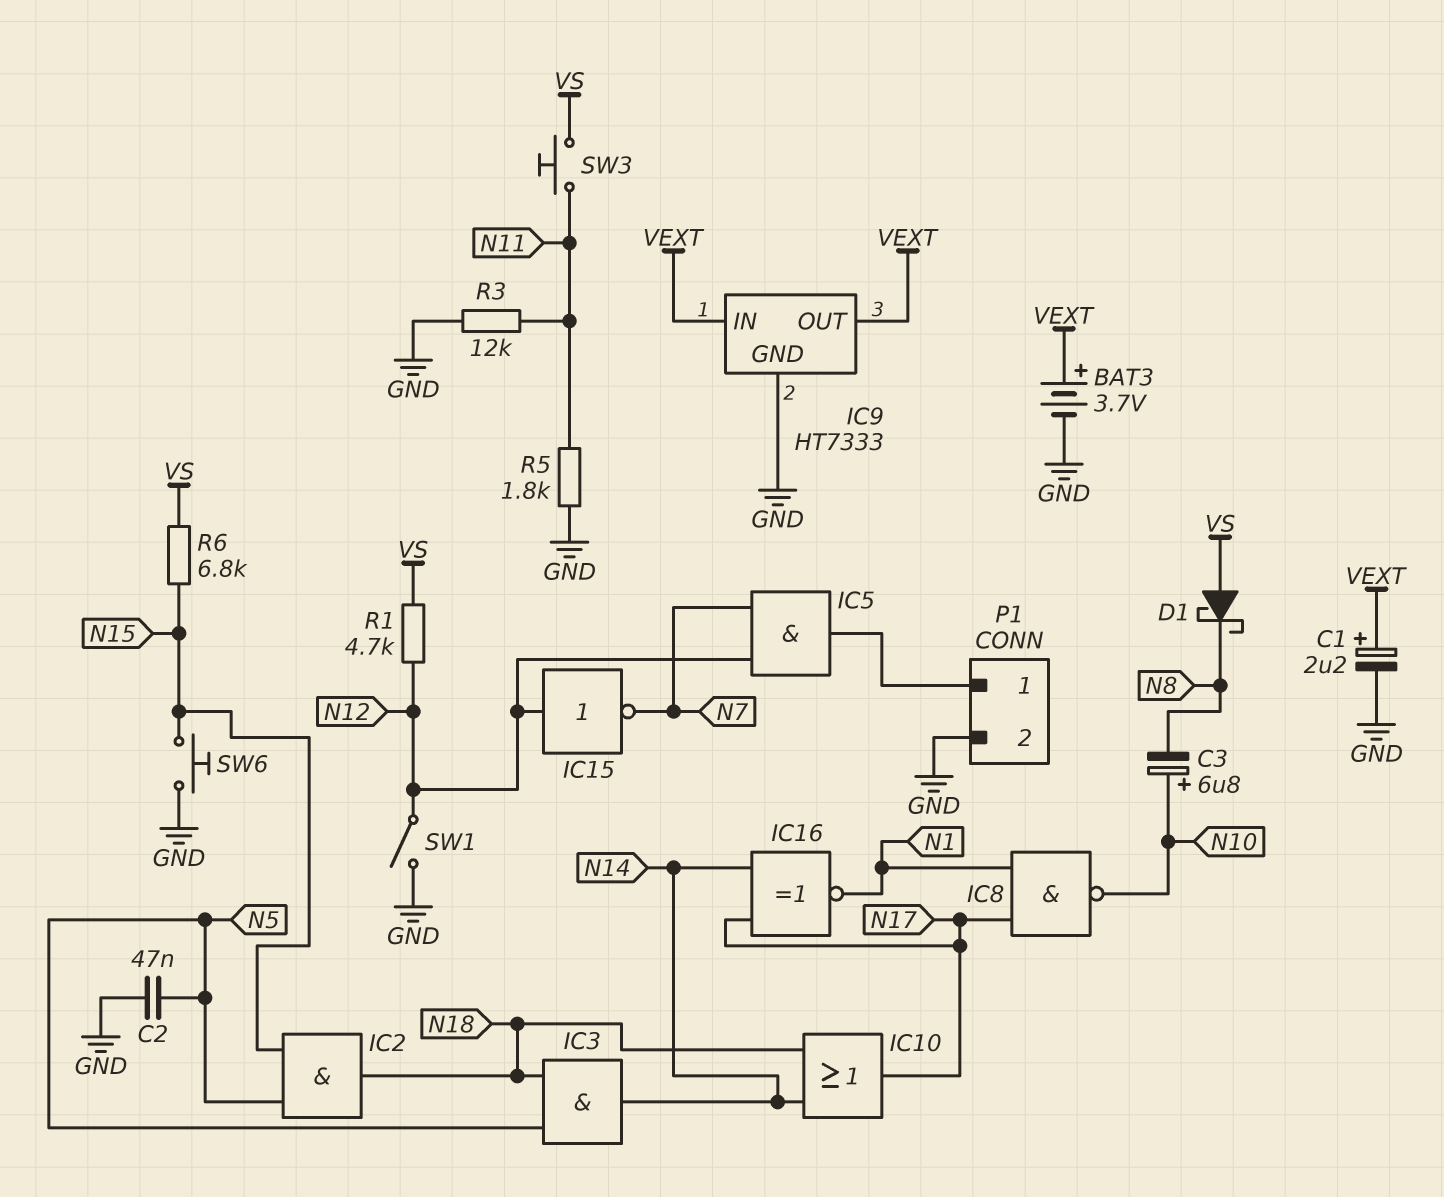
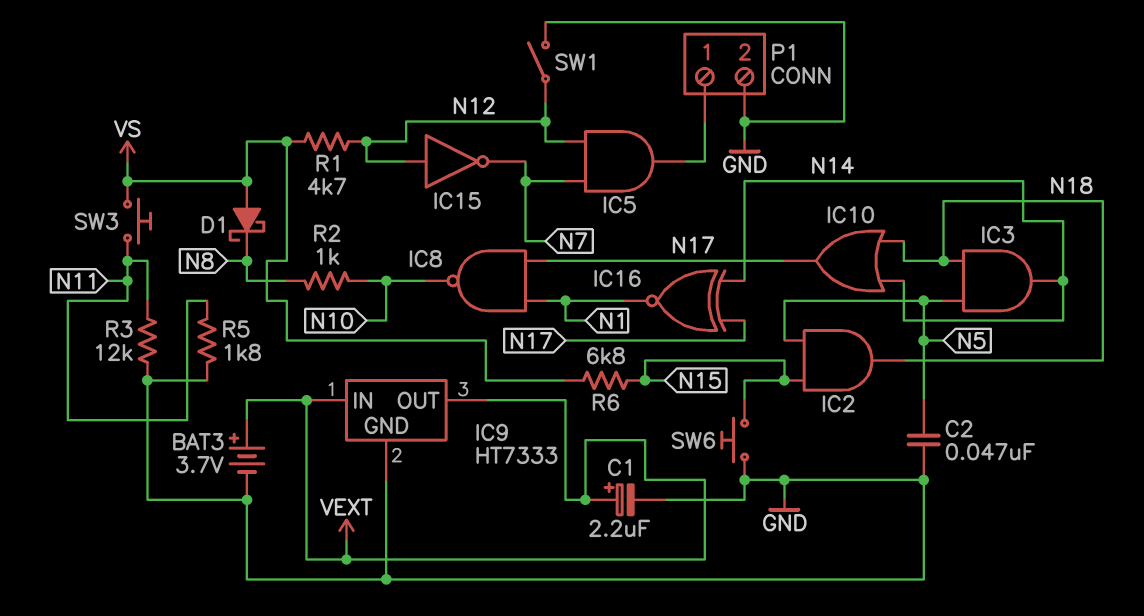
C3: 6.8uF (plus N10, minus N8) -> none
R2: none -> 1k (N8, N10)

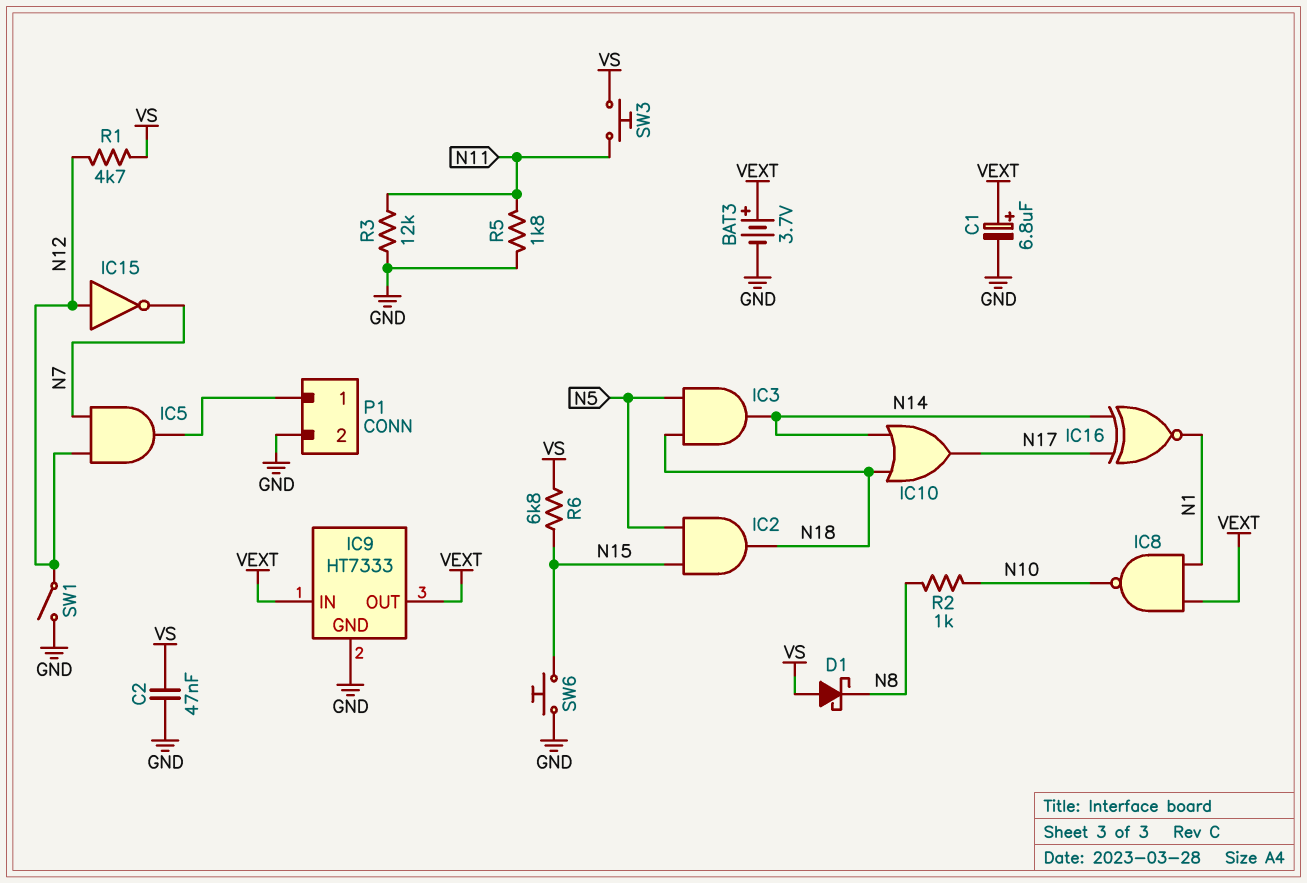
C1: 2.2uF (plus VEXT, minus GND) -> 6.8uF (plus VEXT, minus GND)
C2: 47nF (GND, N5) -> 47nF (GND, VS)
IC8: NAND (in N1, in N17, out N10) -> NAND (in N1, in VEXT, out N10)

